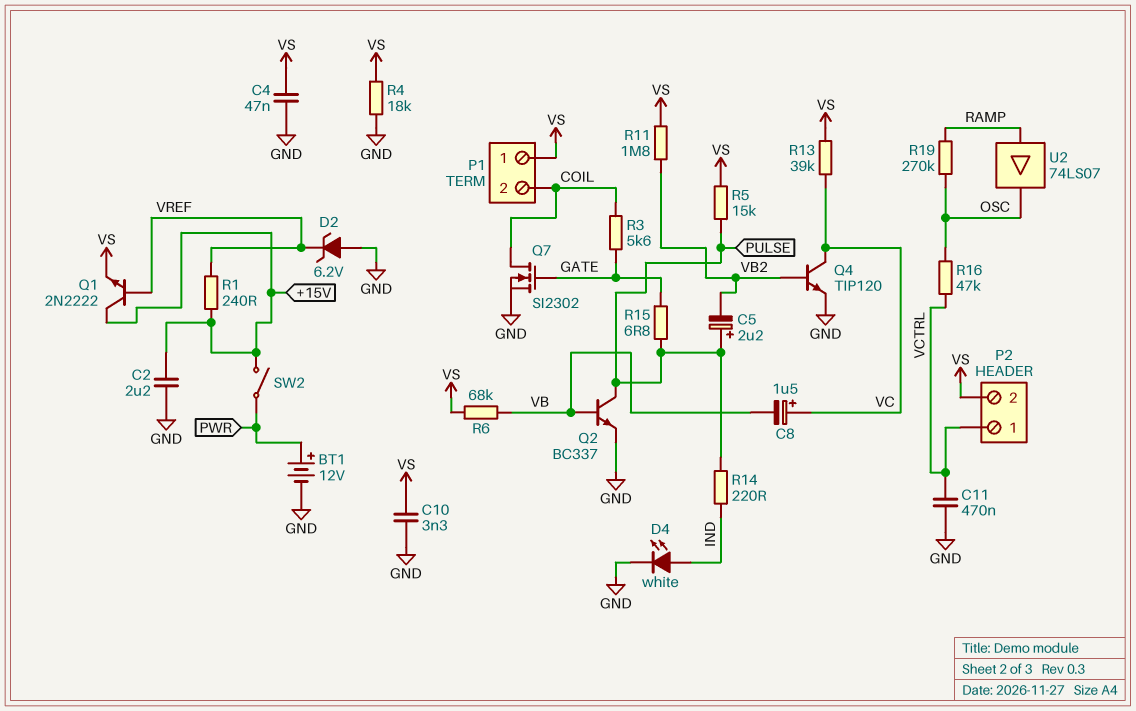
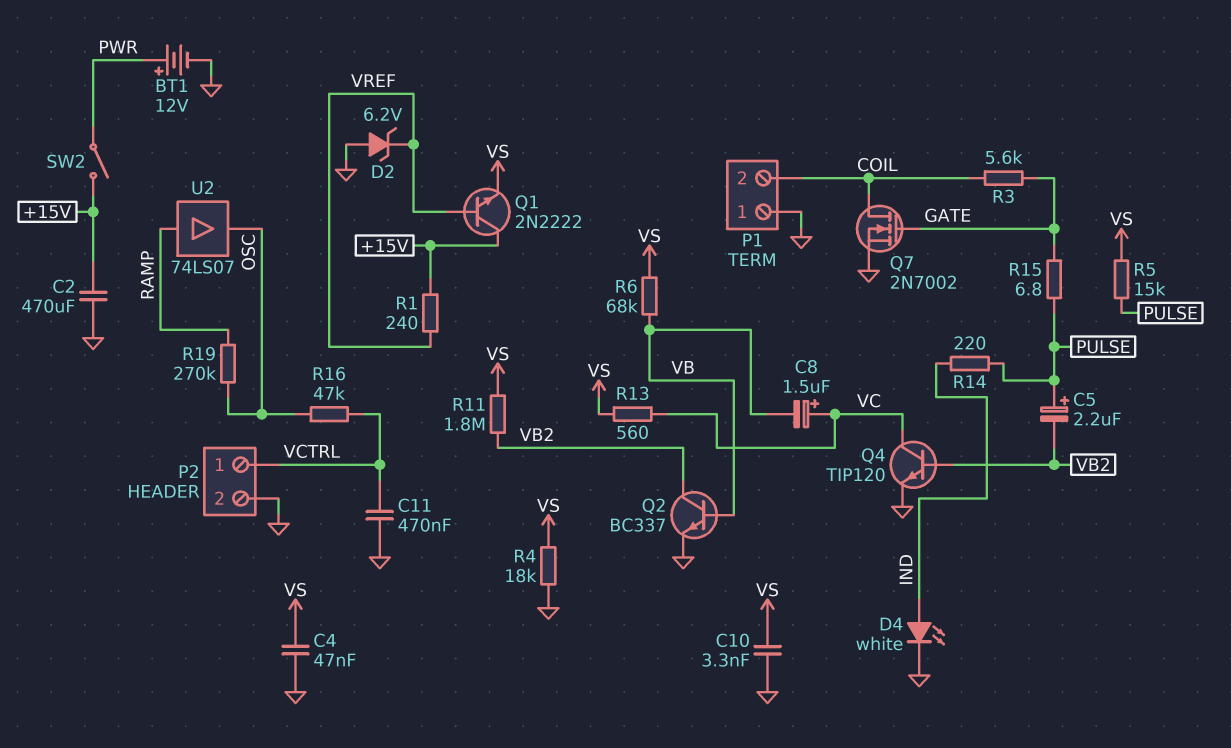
C2: 2.2uF (+15V, GND) -> 470uF (+15V, GND)
P1 pin 1: VS -> GND
P2 pin 2: VS -> GND
Q2: NPN BC337 (B VB, C PULSE, E GND) -> NPN BC337 (B VB, C VB2, E GND)
Q7: NMOS SI2302 (G GATE, D COIL, S GND) -> NMOS 2N7002 (G GATE, D COIL, S GND)
R13: 39k (VC, VS) -> 560 (VC, VS)

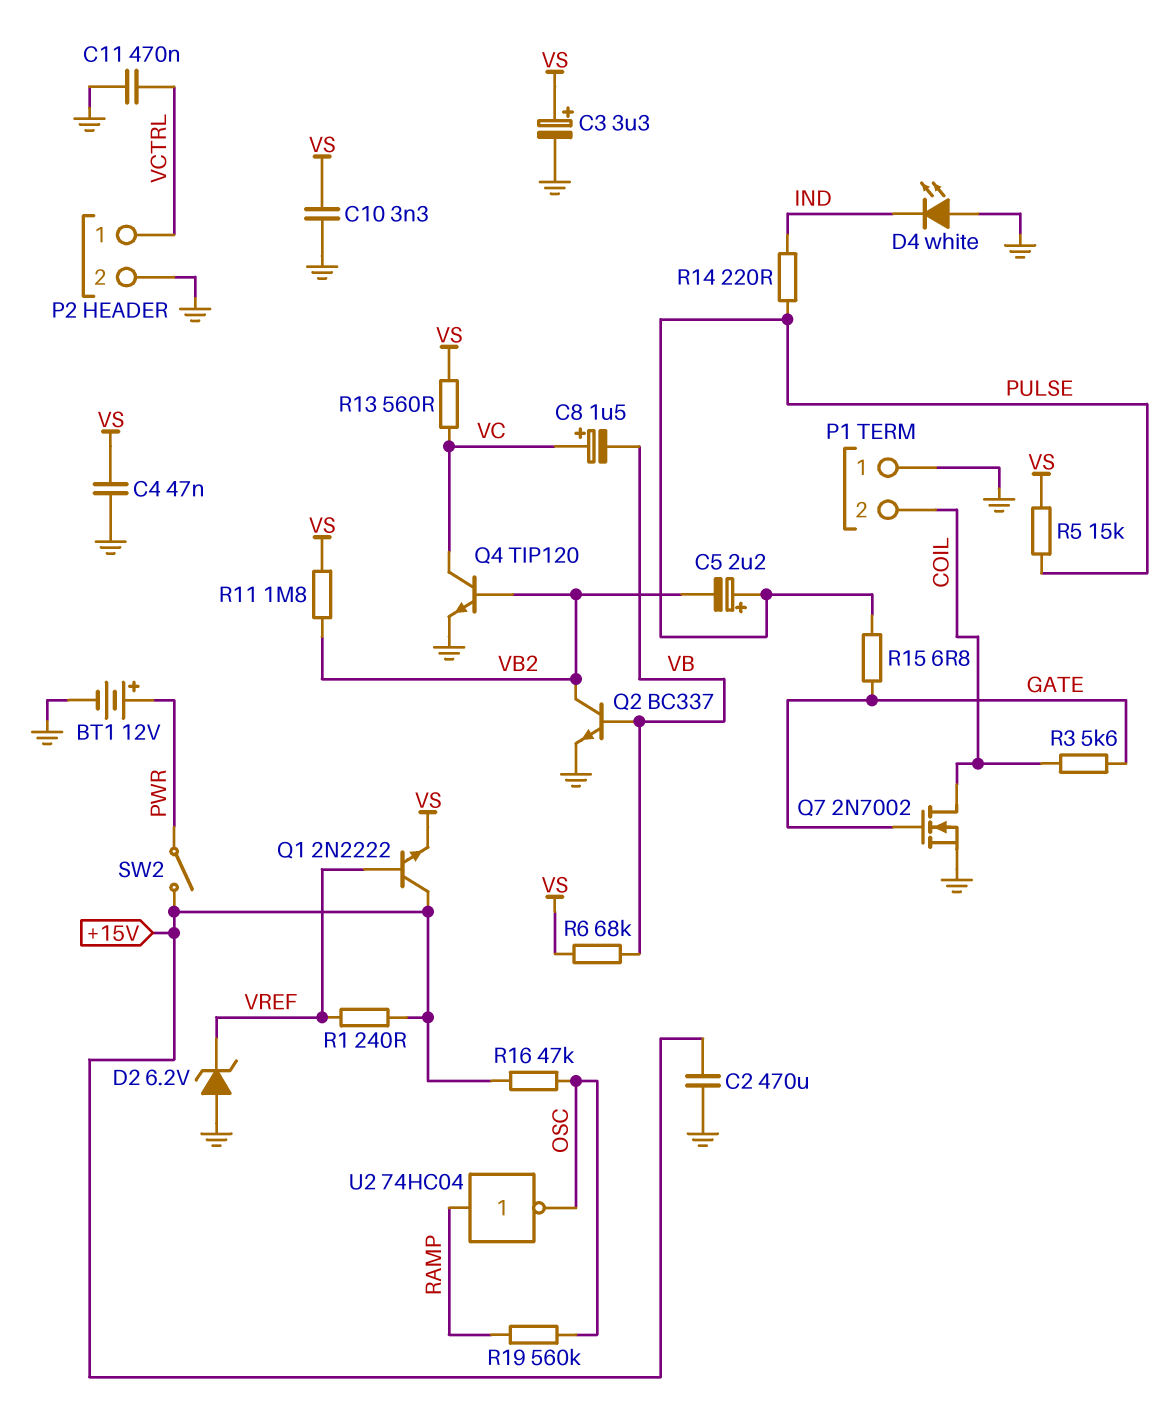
C3: none -> 3.3uF (plus VS, minus GND)
D4: LED white (A IND, K GND) -> LED white (A GND, K IND)
R4: 18k (GND, VS) -> none
R16: 47k (OSC, VCTRL) -> 47k (+15V, OSC)
R19: 270k (OSC, RAMP) -> 560k (OSC, RAMP)
U2: buffer 74LS07 (in RAMP, out OSC) -> NOT 74HC04 (in RAMP, out OSC)

